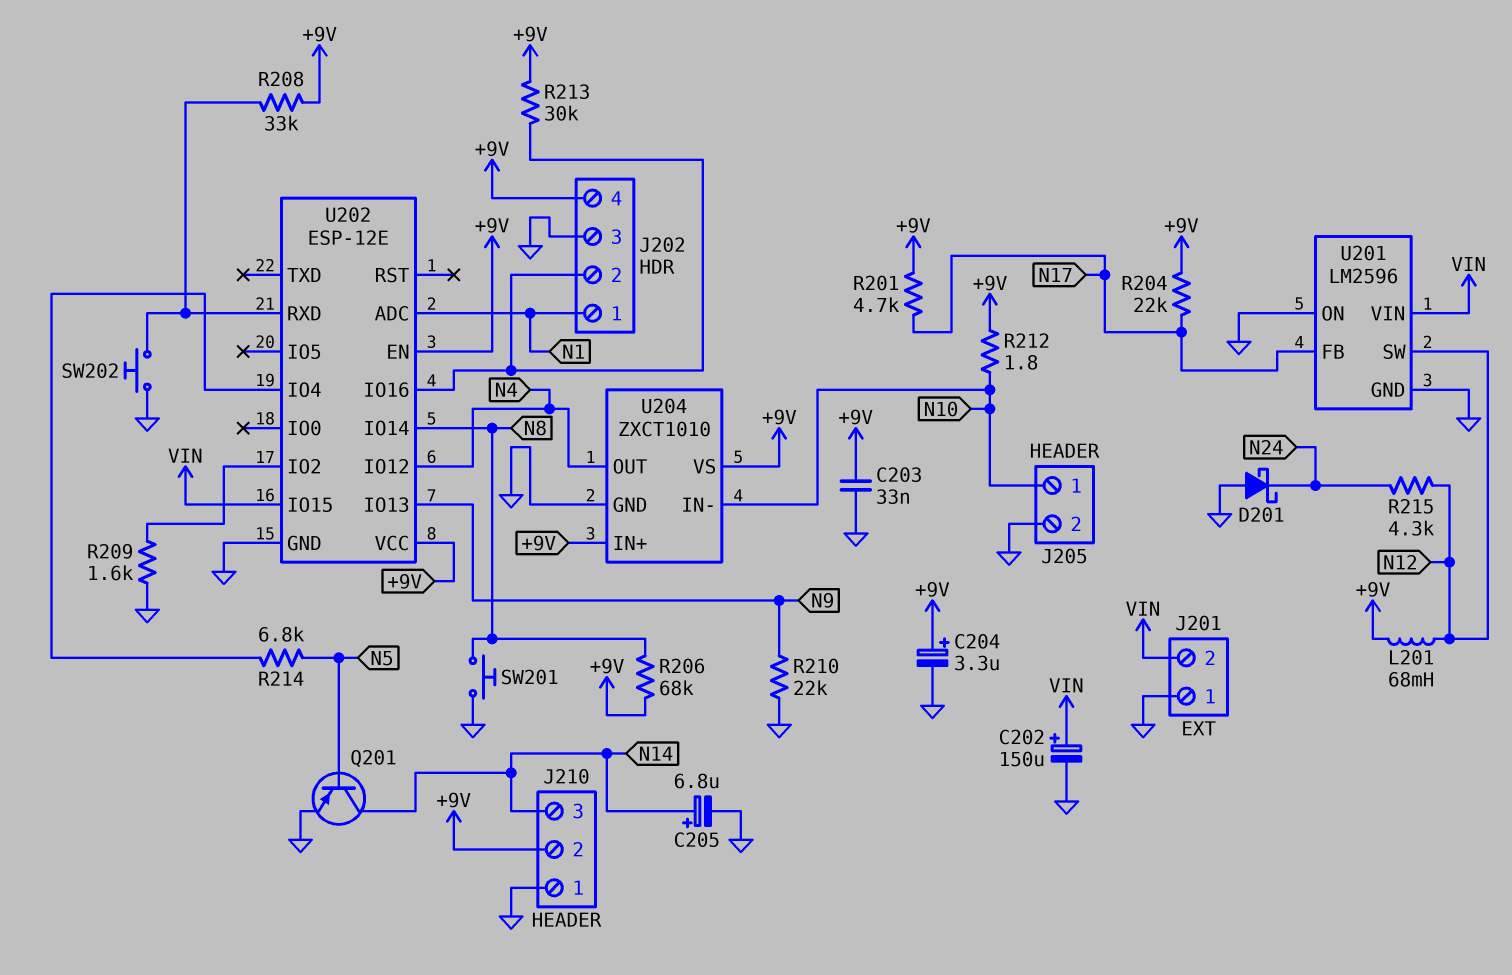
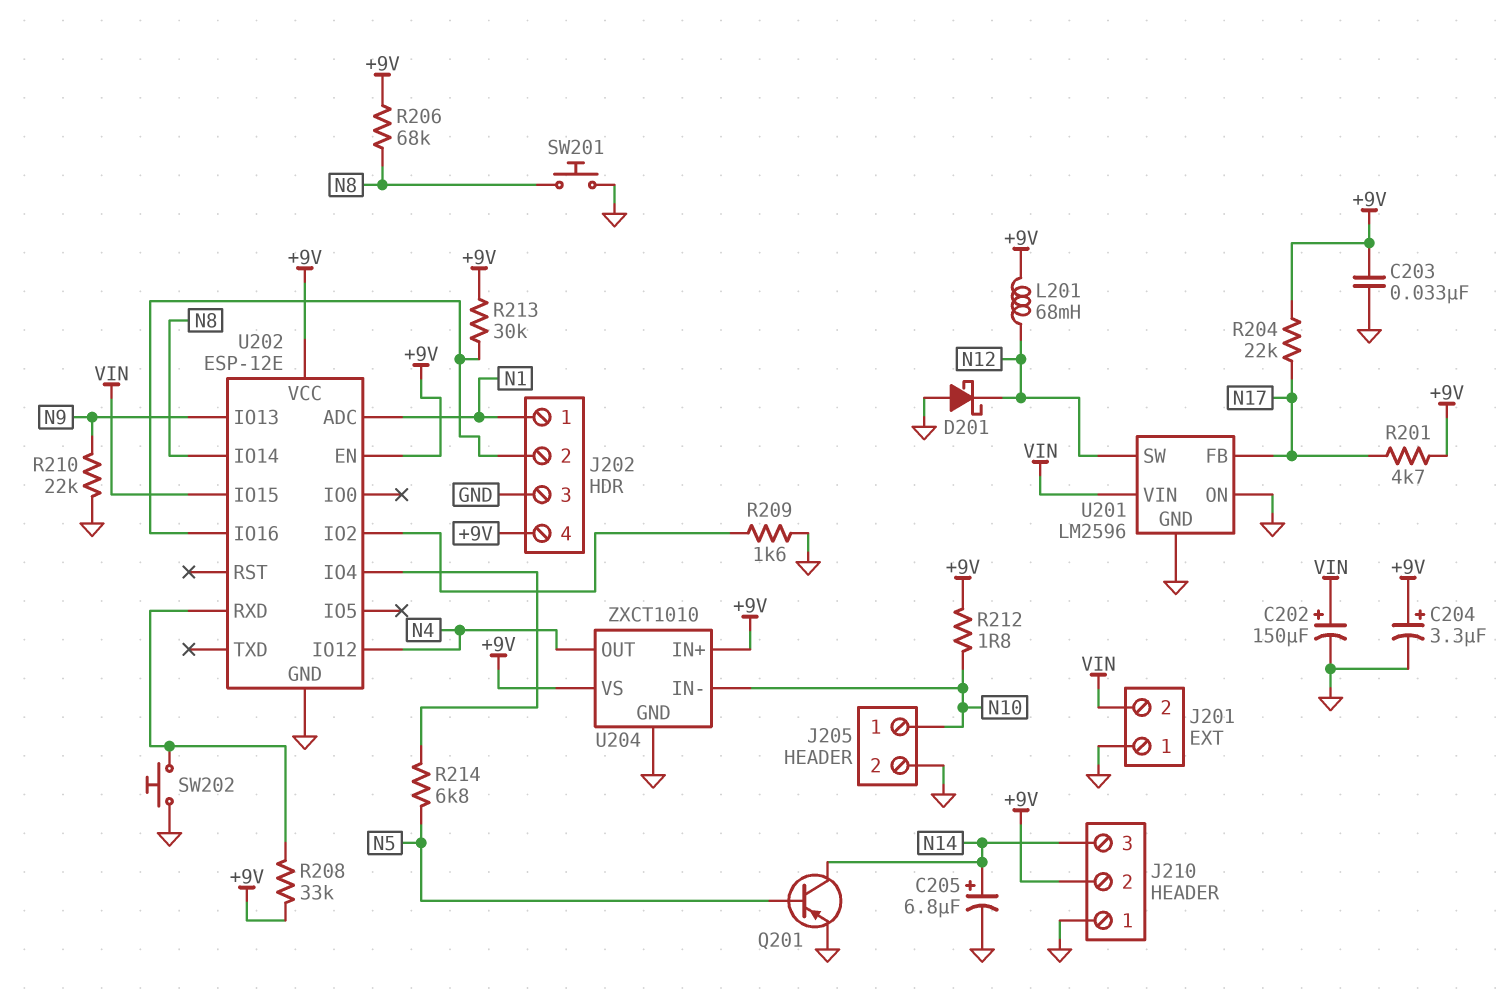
D201: schottky (A GND, K N24) -> schottky (A GND, K N12)
R215: 4.3k (N12, N24) -> none

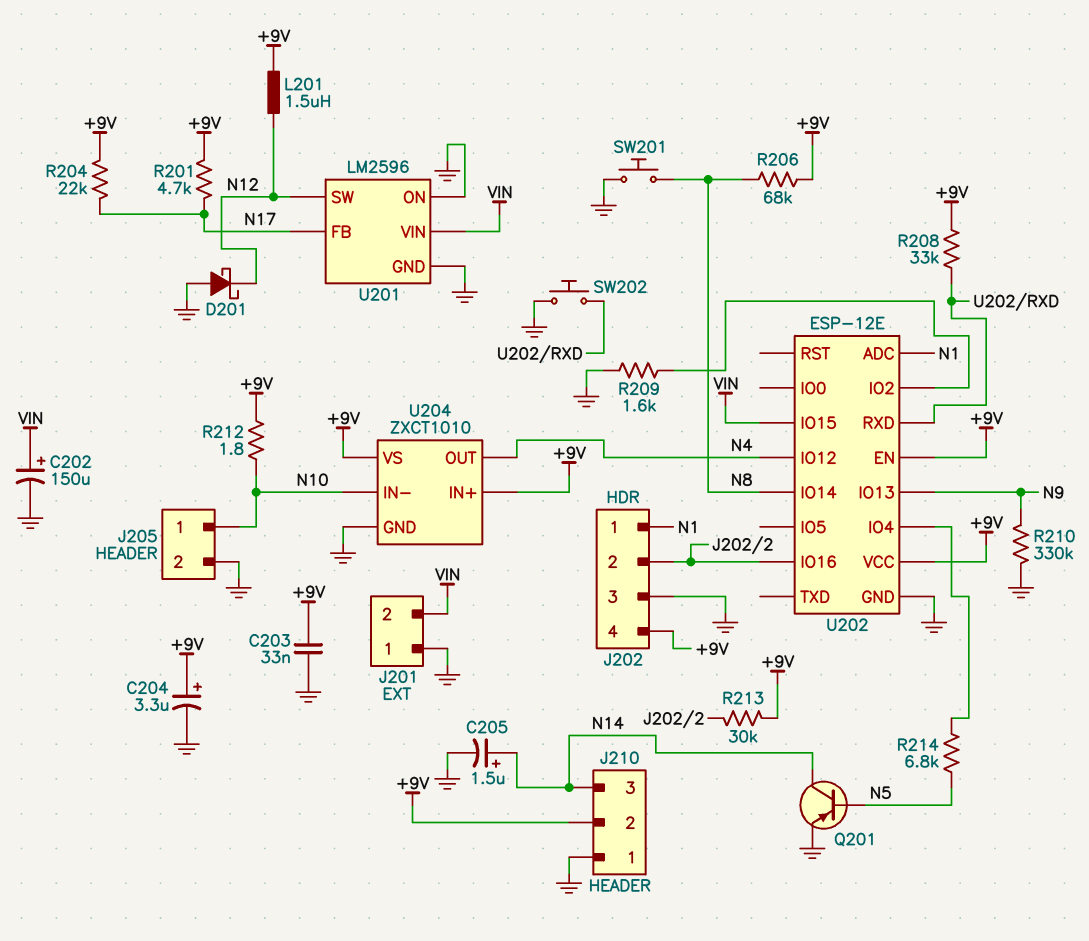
C205: 6.8uF (plus N14, minus GND) -> 1.5uF (plus N14, minus GND)
L201: 68mH (+9V, N12) -> 1.5uH (+9V, N12)
R210: 22k (GND, N9) -> 330k (GND, N9)

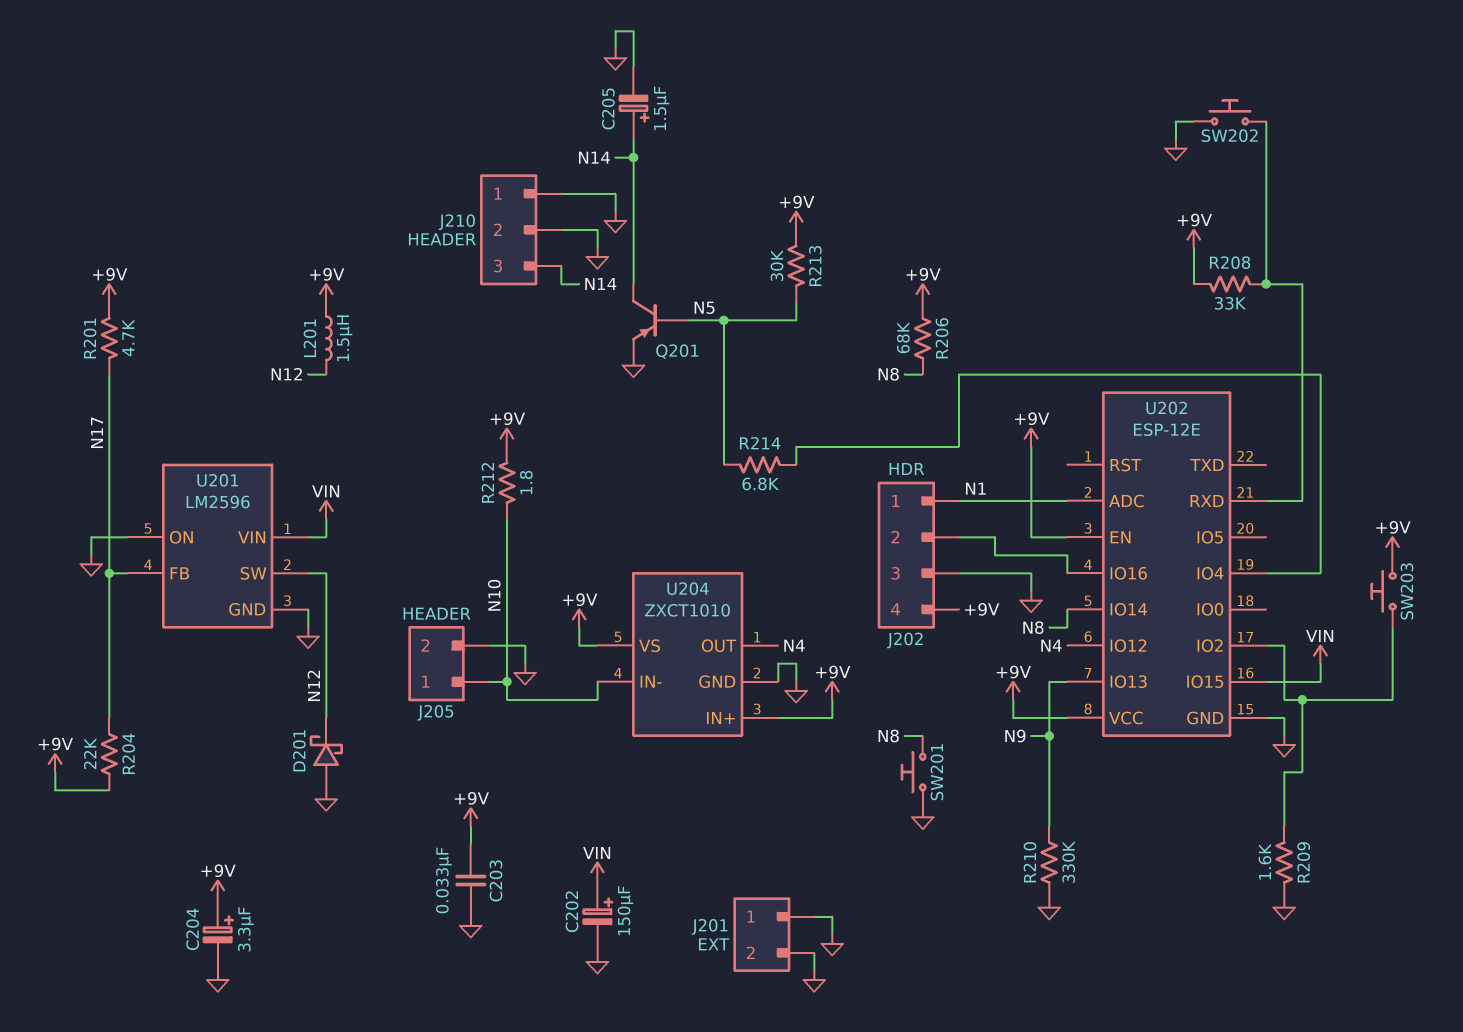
J201 pin 2: VIN -> GND
J210 pin 2: +9V -> GND
R213: 30k (+9V, J202/2) -> 30k (+9V, N5)
SW203: none -> button (+9V, U202/IO2)

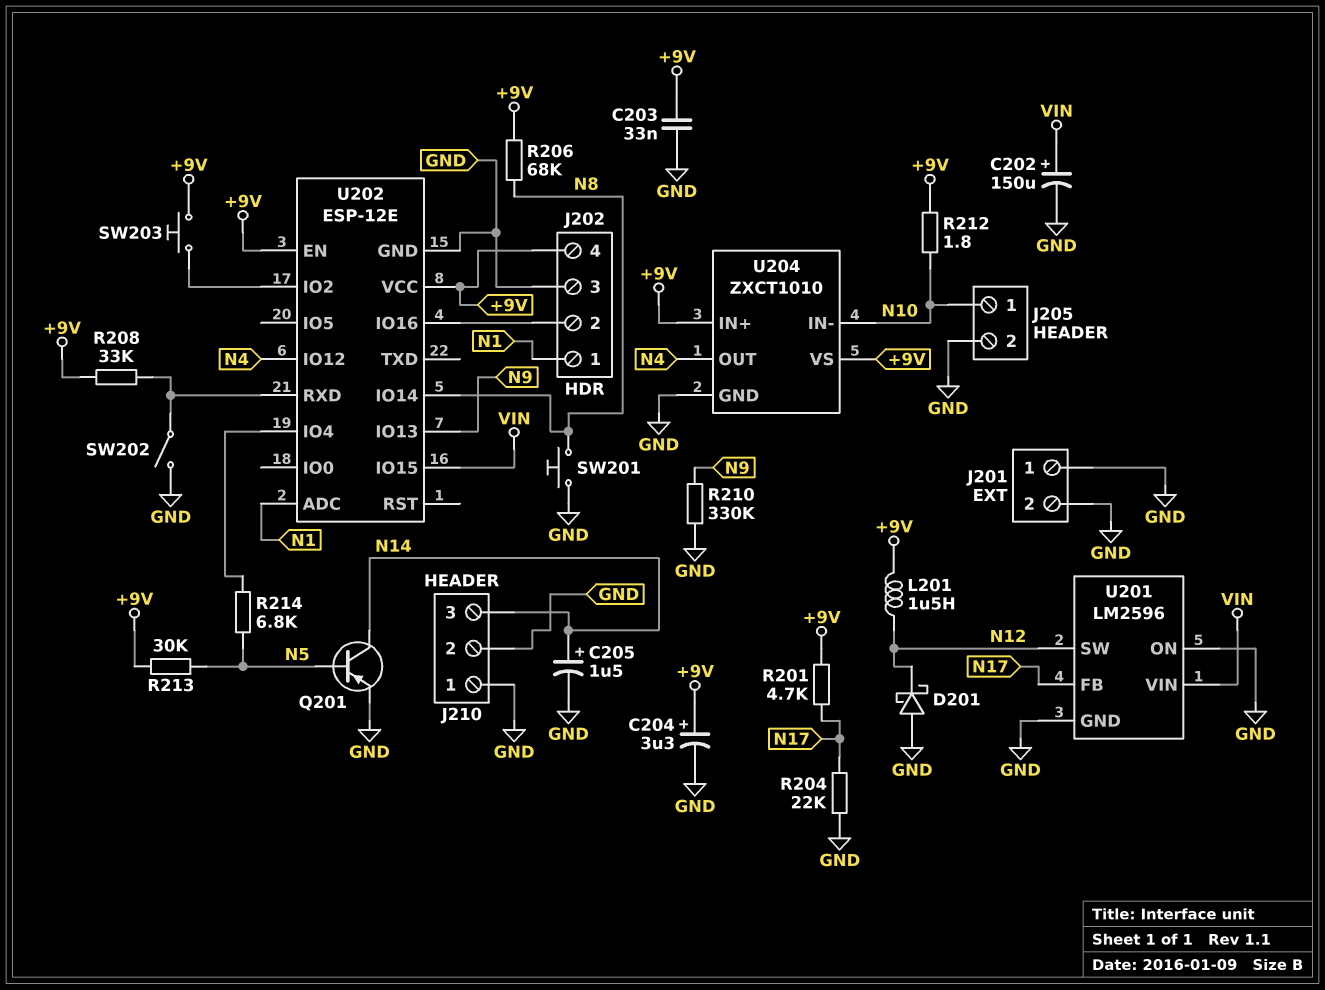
R204: 22k (+9V, N17) -> 22k (GND, N17)
R209: 1.6k (GND, U202/IO2) -> none
SW202: button (GND, U202/RXD) -> switch (GND, U202/RXD)

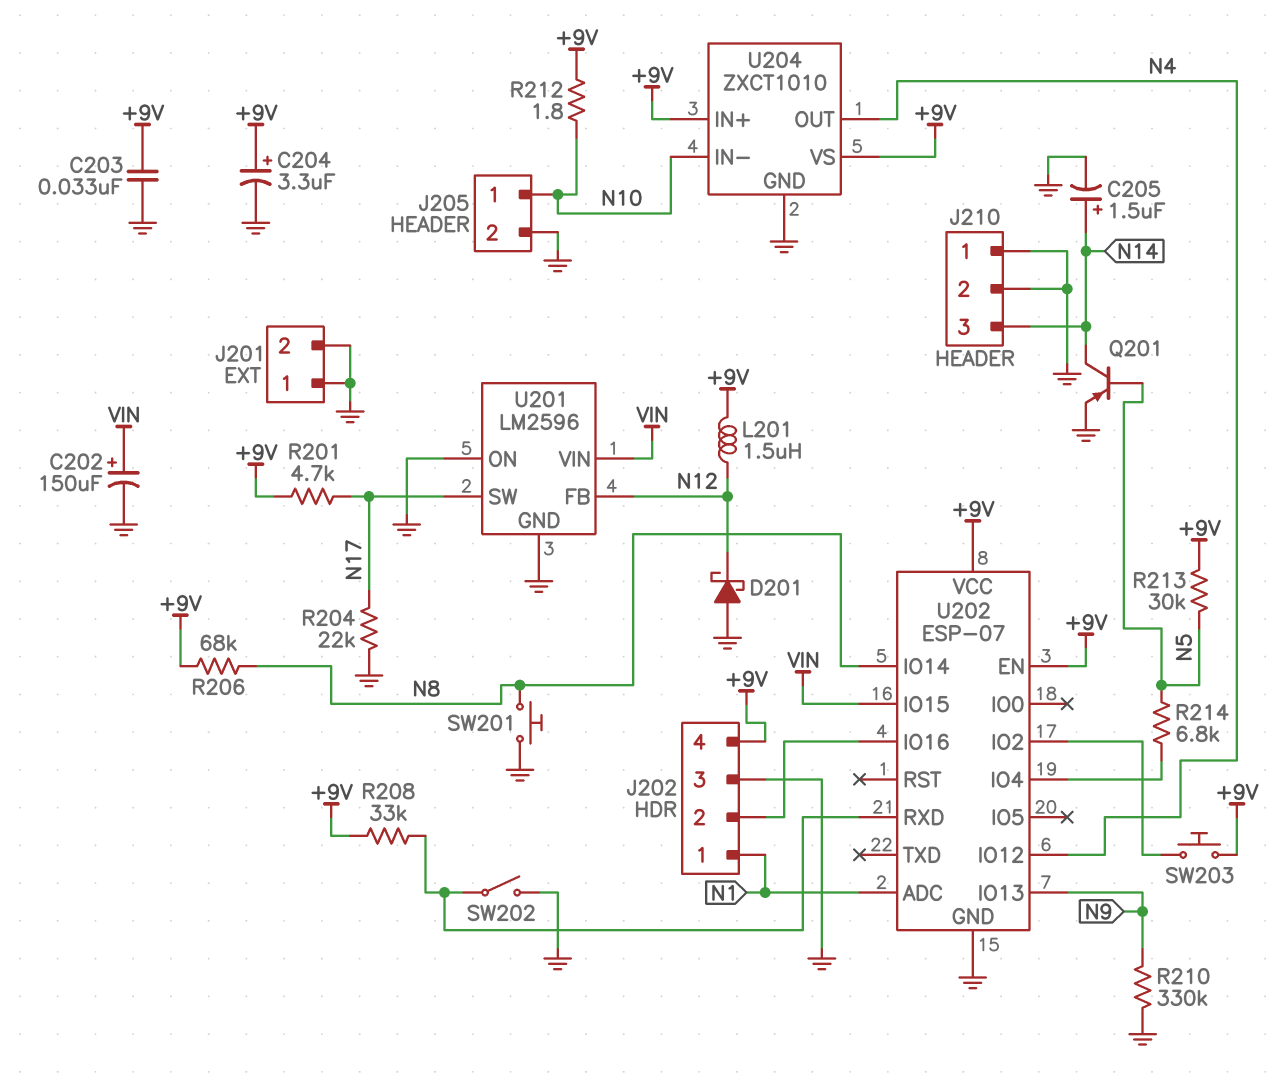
U201 pin FB: N17 -> N12
U201 pin SW: N12 -> N17
U202: ESP-12E -> ESP-07

